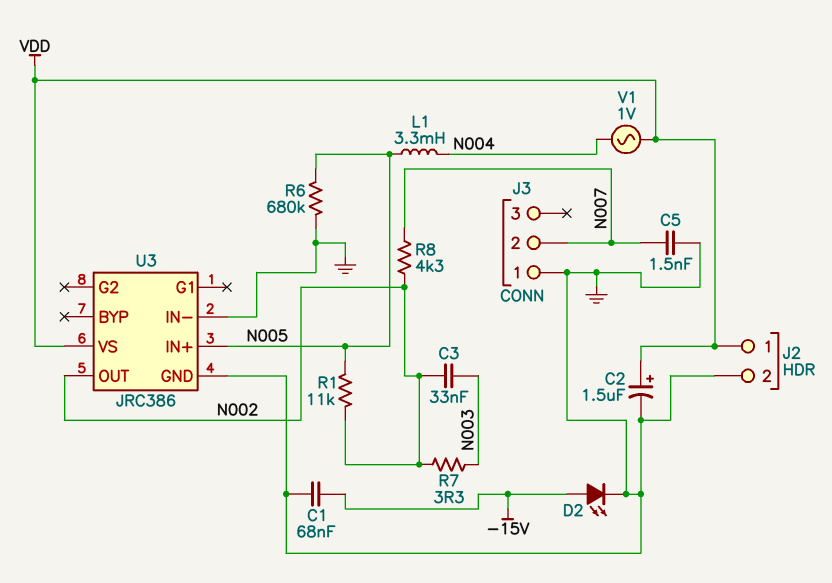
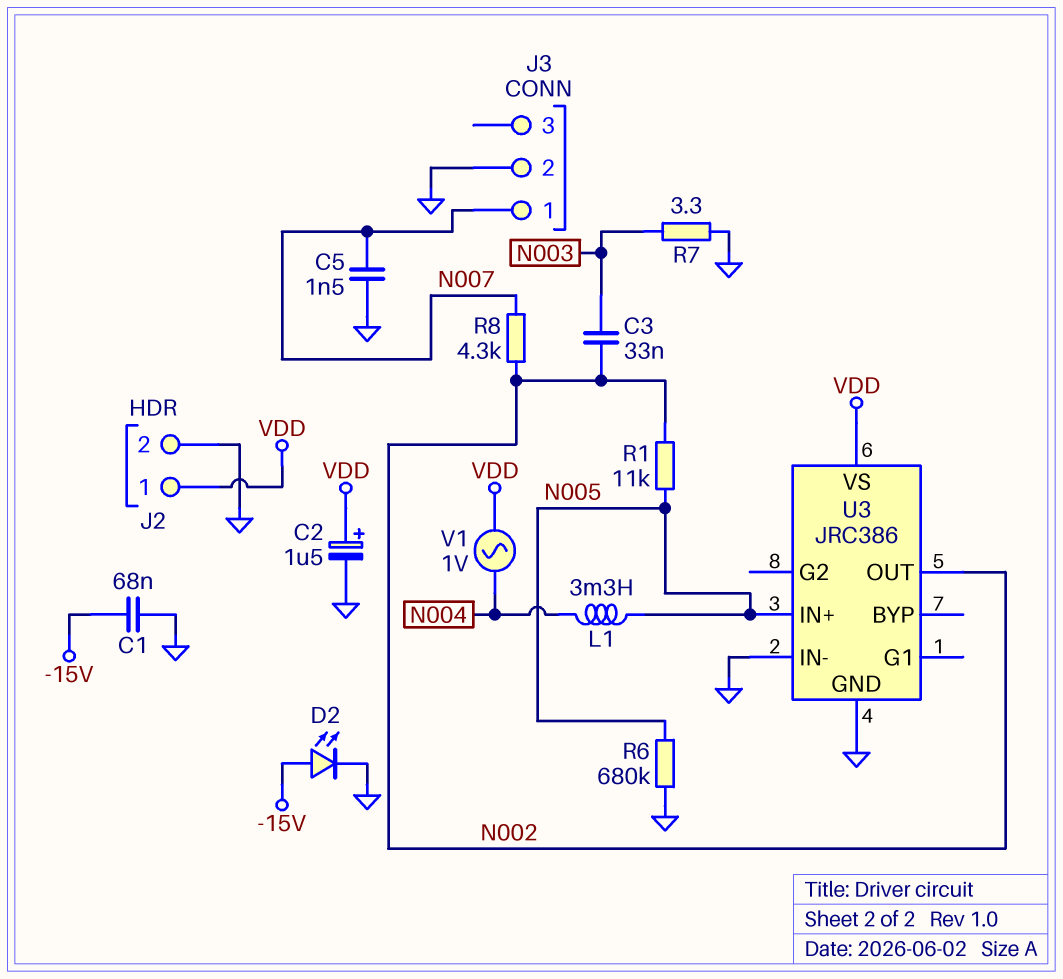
J3 pin 1: GND -> N007
J3 pin 2: N007 -> GND
R7: 3.3 (N002, N003) -> 3.3 (GND, N003)

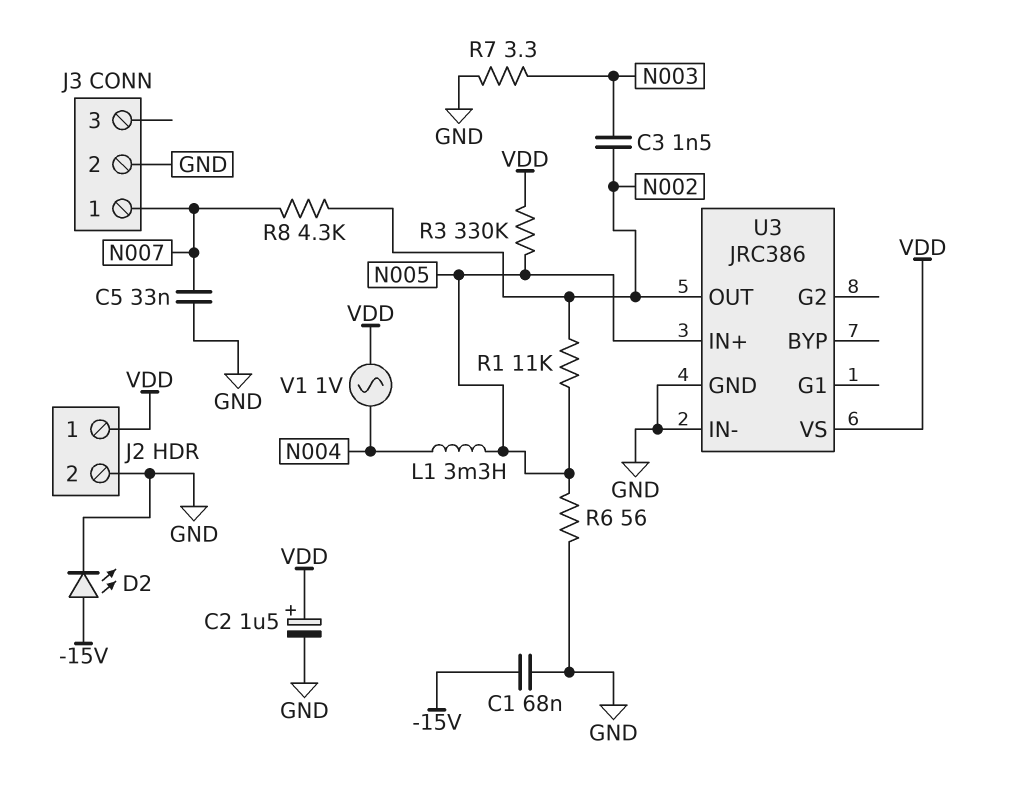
C3: 33nF (N002, N003) -> 1.5nF (N002, N003)
C5: 1.5nF (GND, N007) -> 33nF (GND, N007)
R3: none -> 330k (N005, VDD)
R6: 680k (GND, N005) -> 56 (GND, N005)

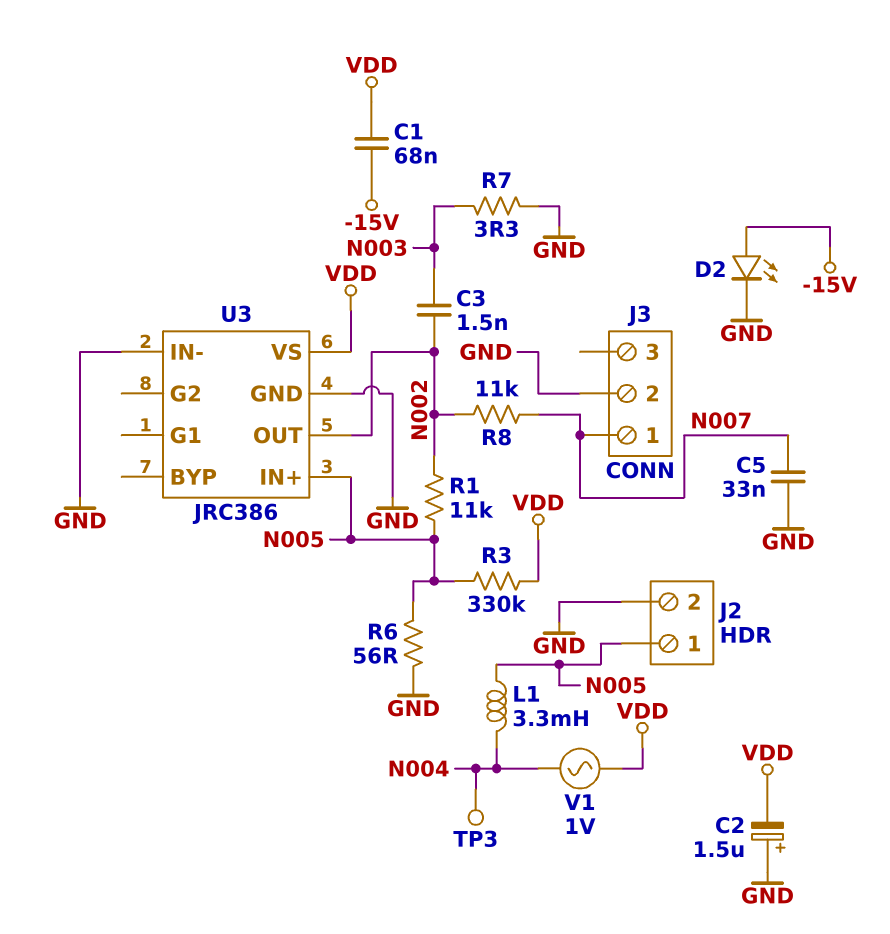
C1: 68nF (-15V, GND) -> 68nF (-15V, VDD)
C2: 1.5uF (plus VDD, minus GND) -> 1.5uF (plus GND, minus VDD)
J2 pin 1: VDD -> N005
R8: 4.3k (N002, N007) -> 11k (N002, N007)
TP3: none -> test point (N004)

